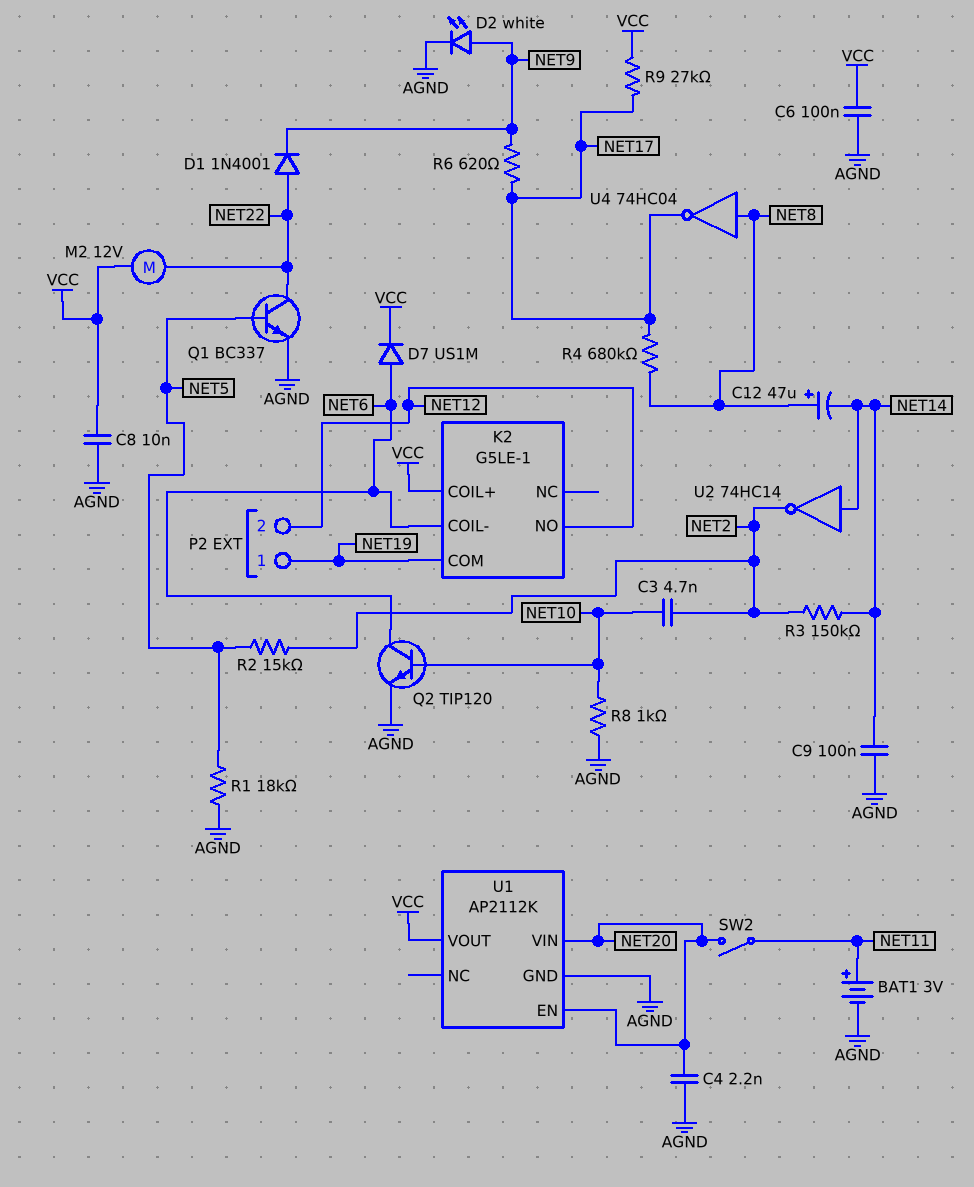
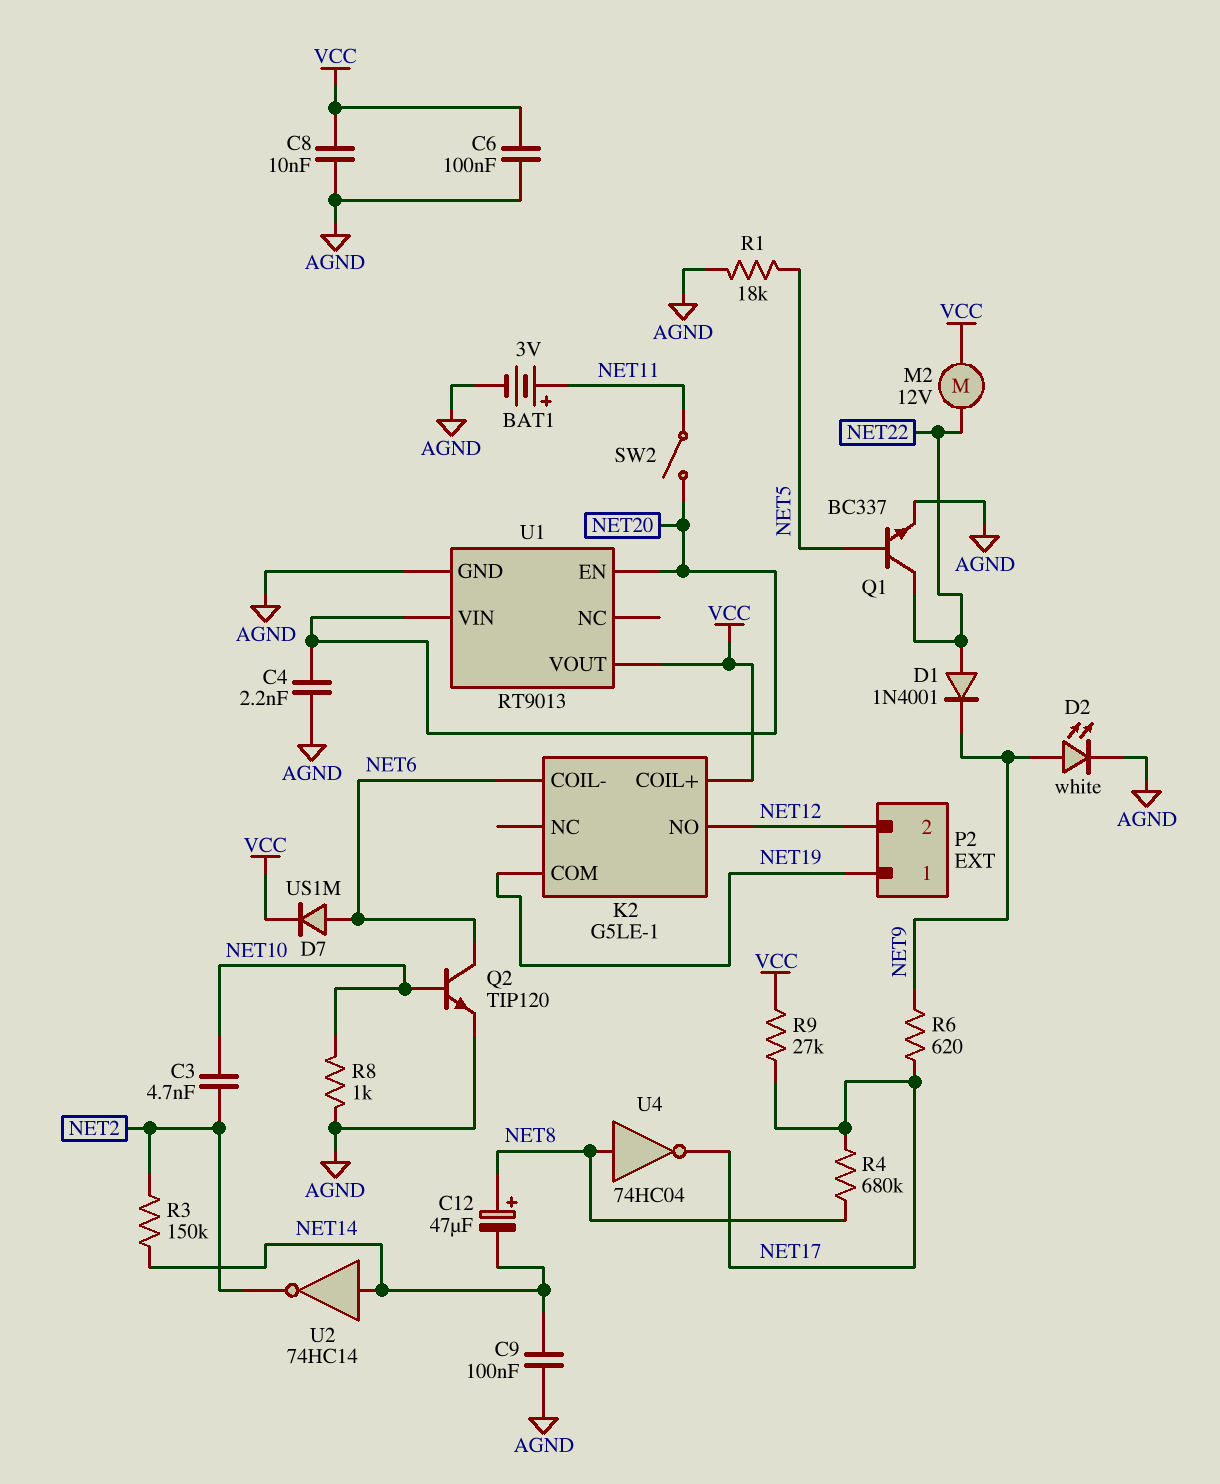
R2: 15k (NET2, NET5) -> none
U1: AP2112K -> RT9013

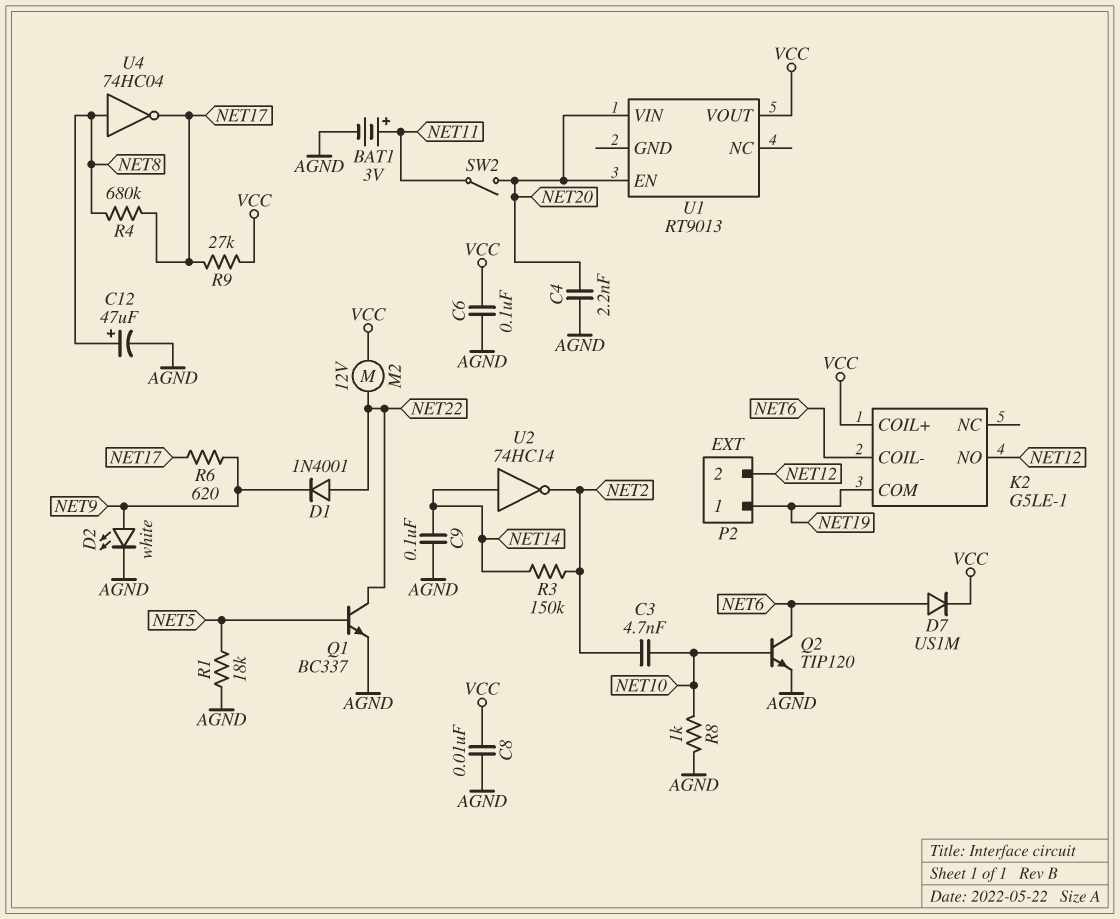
C12: 47uF (plus NET8, minus NET14) -> 47uF (plus NET8, minus AGND)
U1 pin GND: AGND -> none

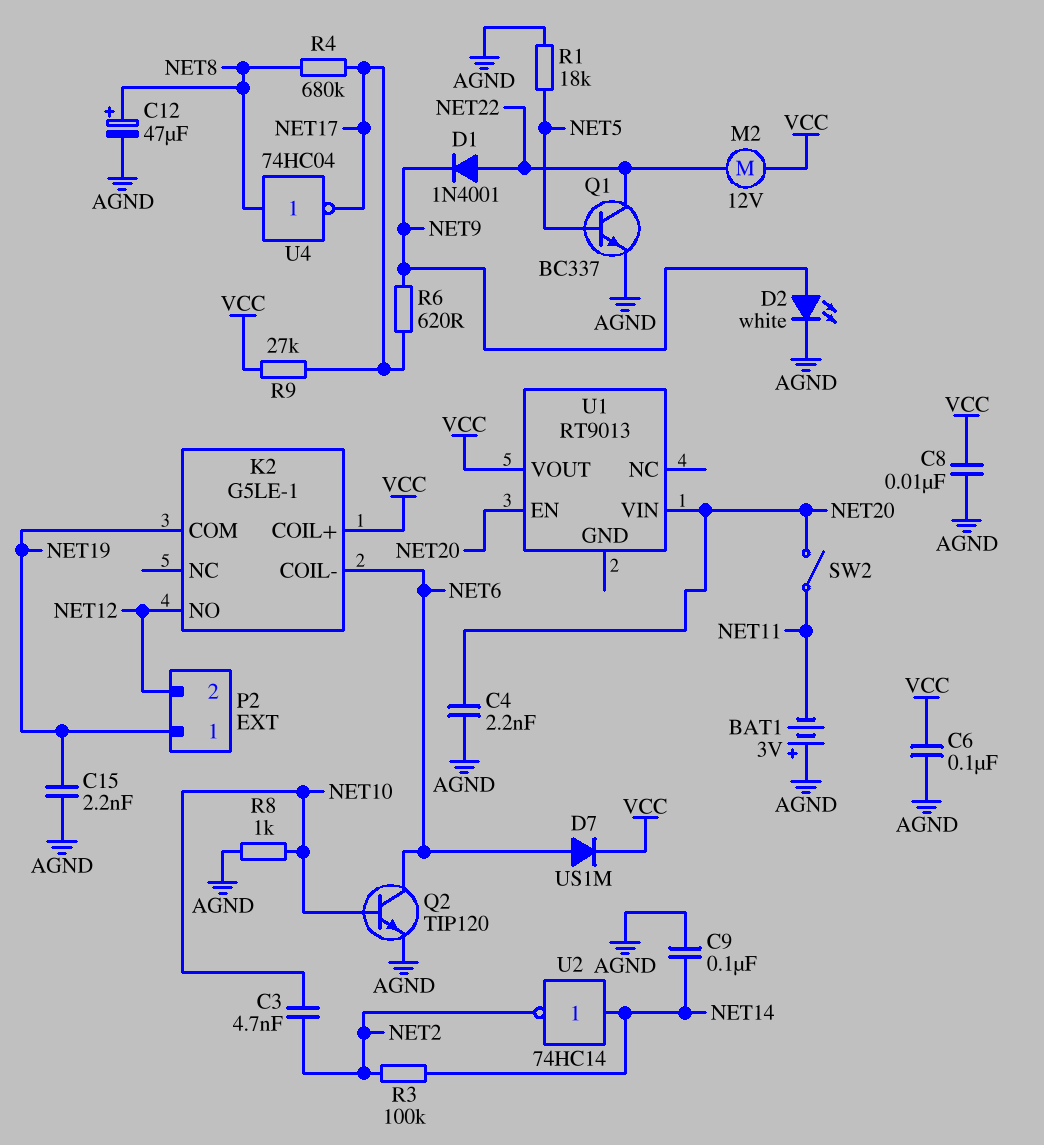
BAT1: 3V (plus NET11, minus AGND) -> 3V (plus AGND, minus NET11)
C15: none -> 2.2nF (AGND, NET19)
R3: 150k (NET2, NET14) -> 100k (NET2, NET14)

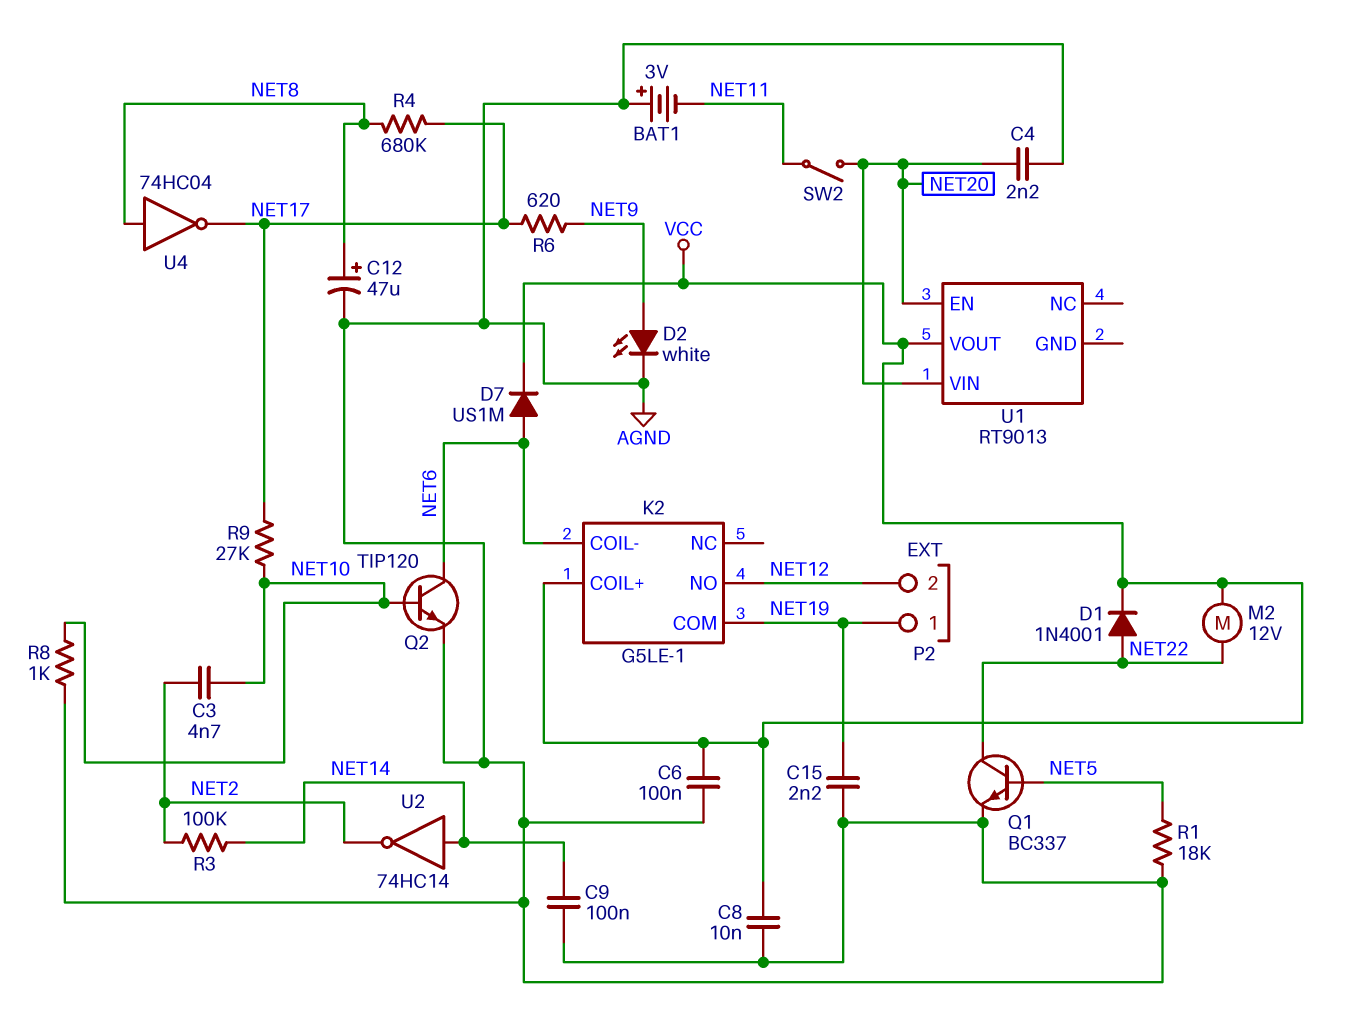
D1: diode 1N4001 (A NET22, K NET9) -> diode 1N4001 (A NET22, K VCC)
R9: 27k (NET17, VCC) -> 27k (NET10, NET17)

